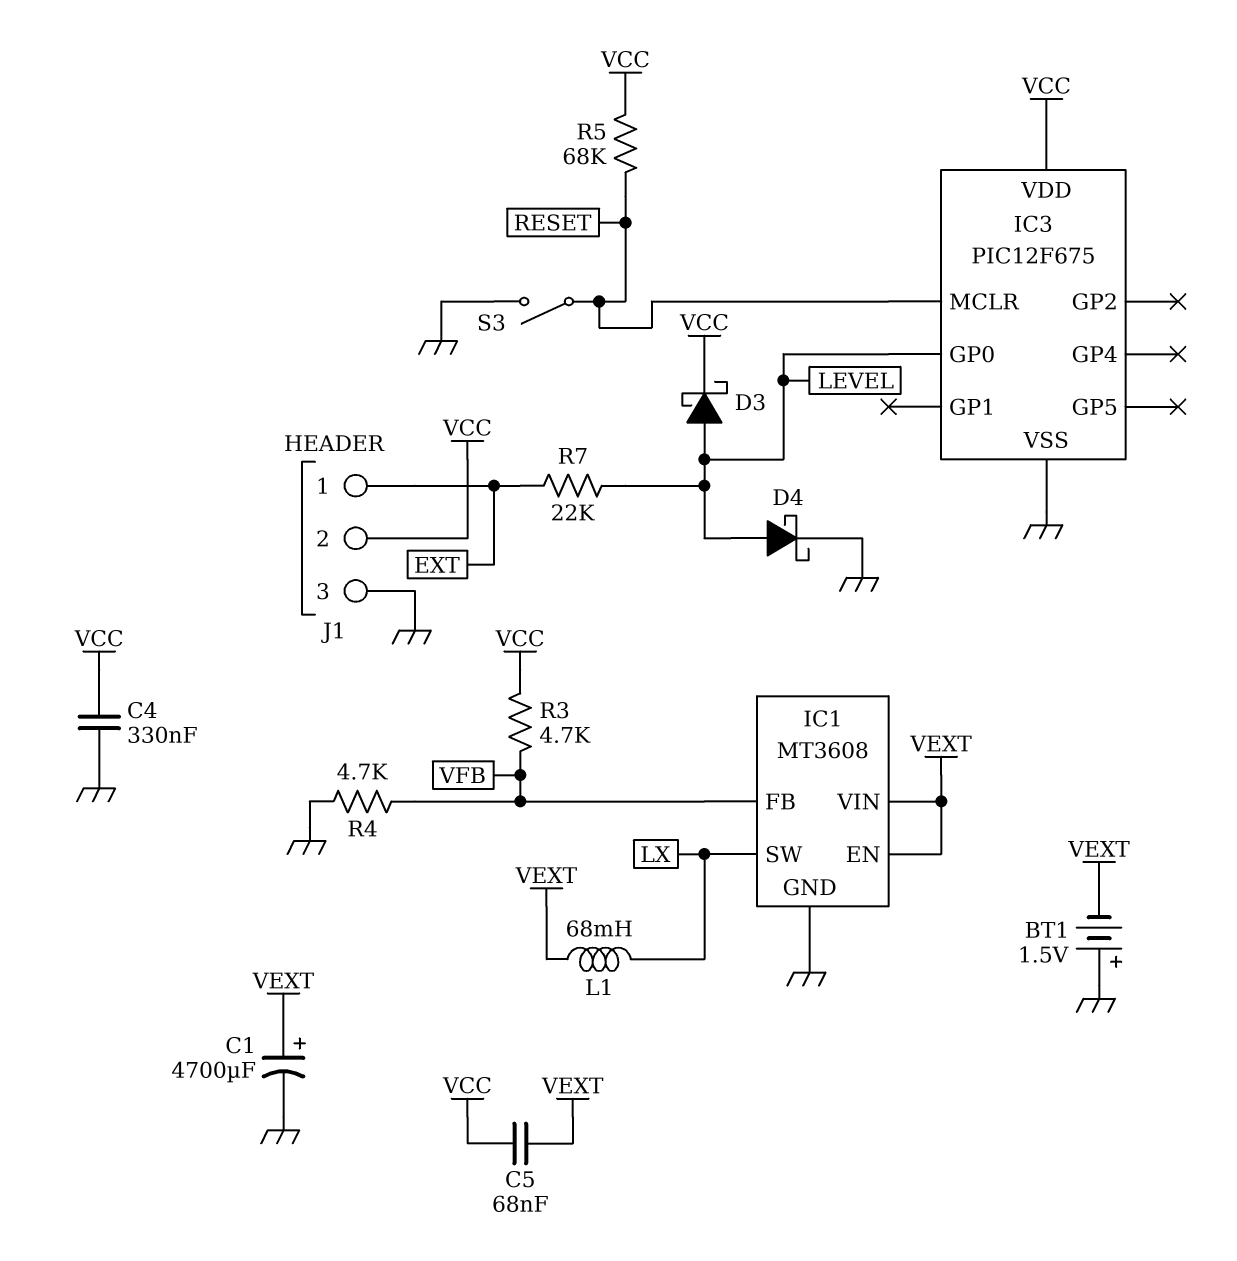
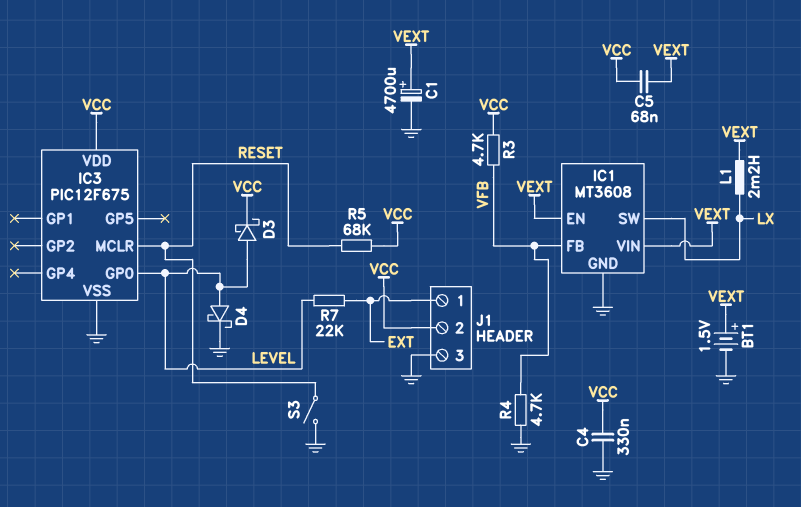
BT1: 1.5V (plus GND, minus VEXT) -> 1.5V (plus VEXT, minus GND)
L1: 68mH (LX, VEXT) -> 2.2mH (LX, VEXT)

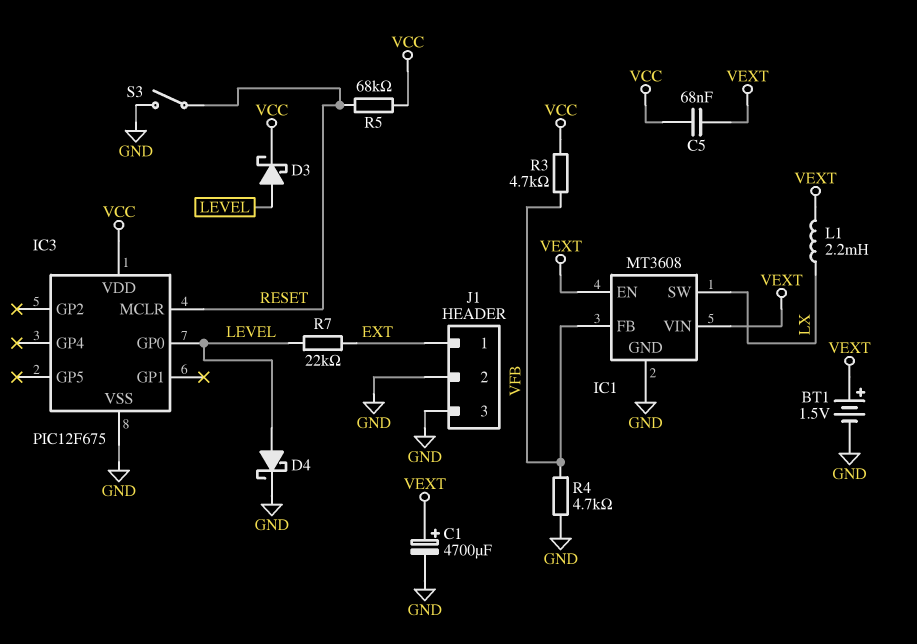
C4: 330nF (GND, VCC) -> none
J1 pin 2: VCC -> GND

